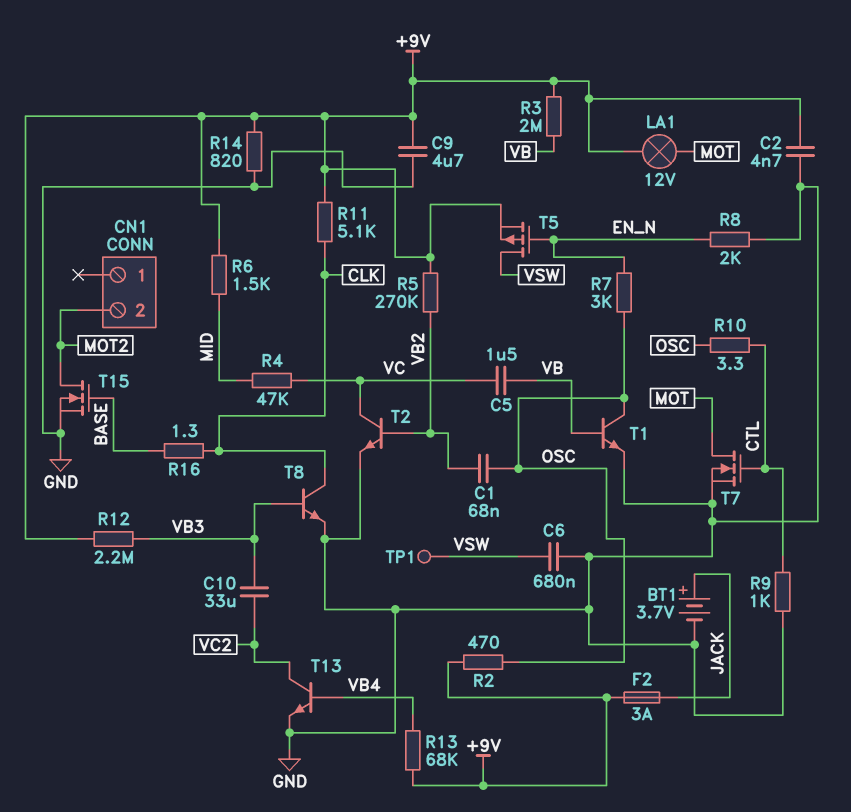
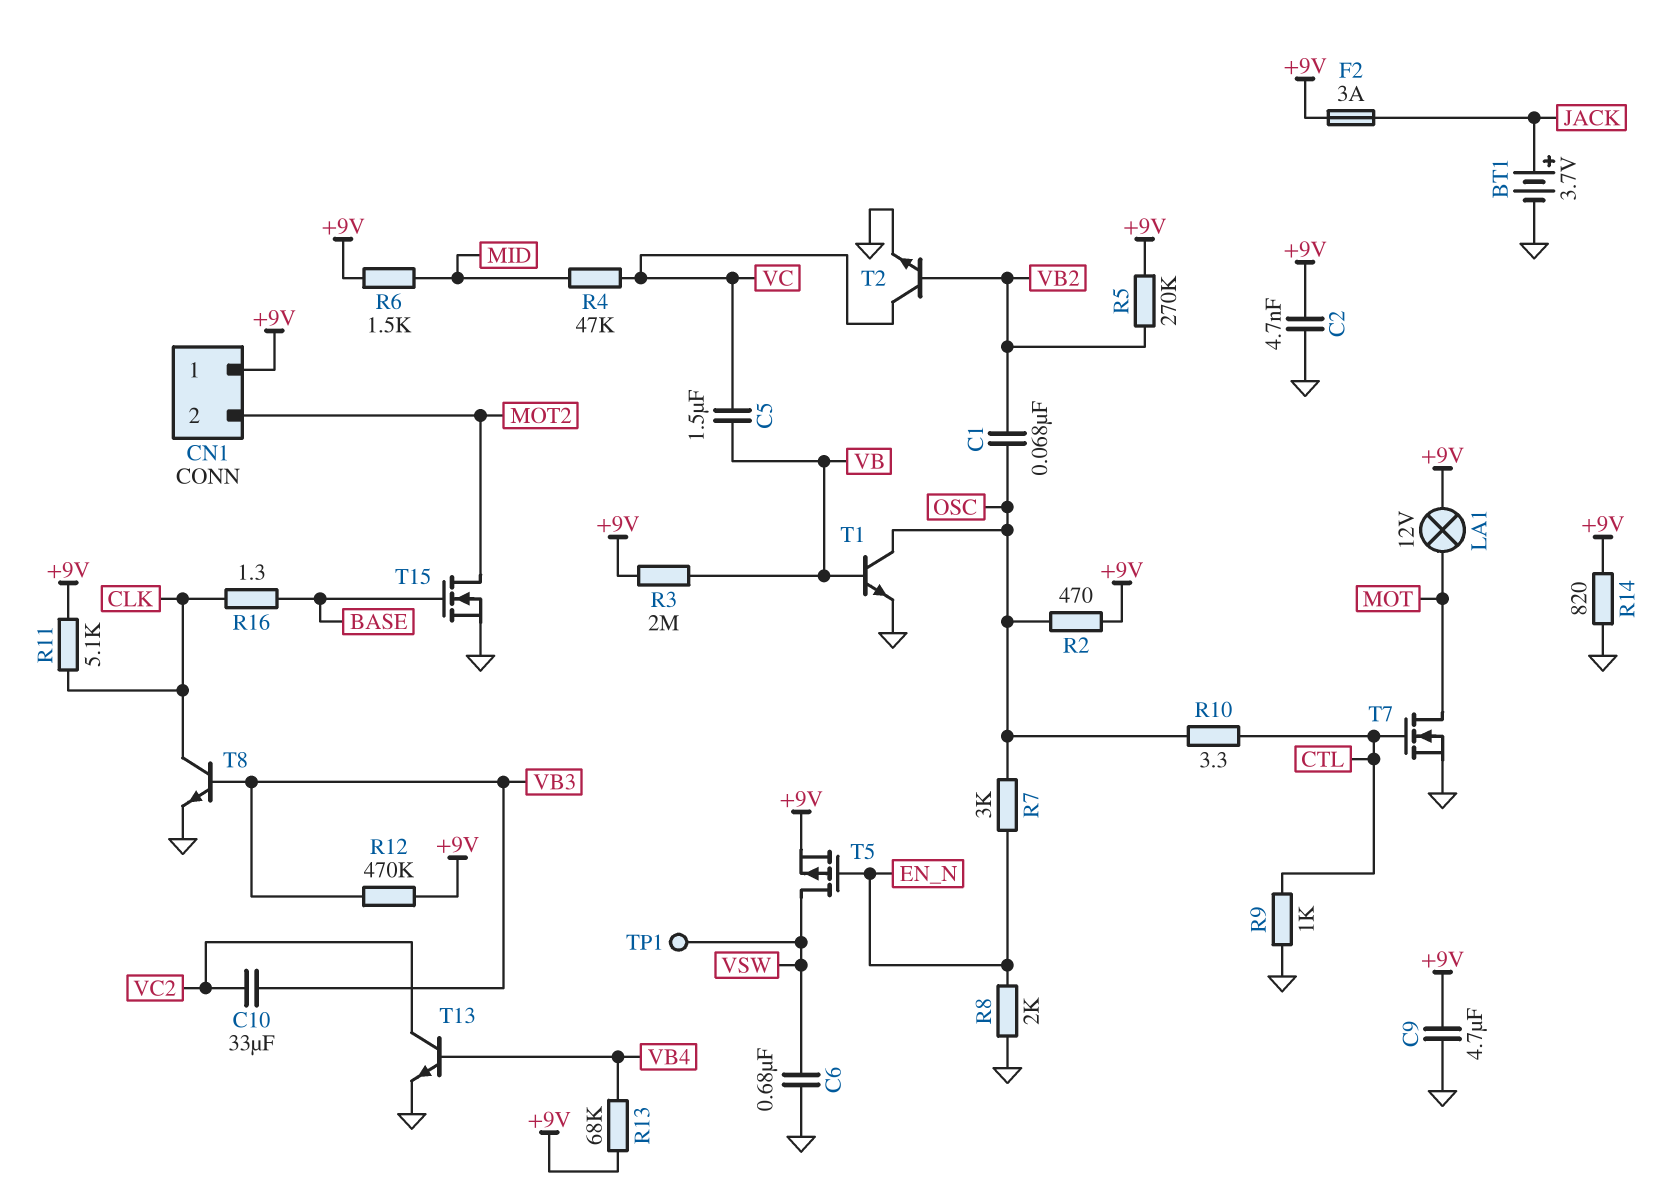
CN1 pin 1: none -> +9V
R12: 2.2M (+9V, VB3) -> 470k (+9V, VB3)

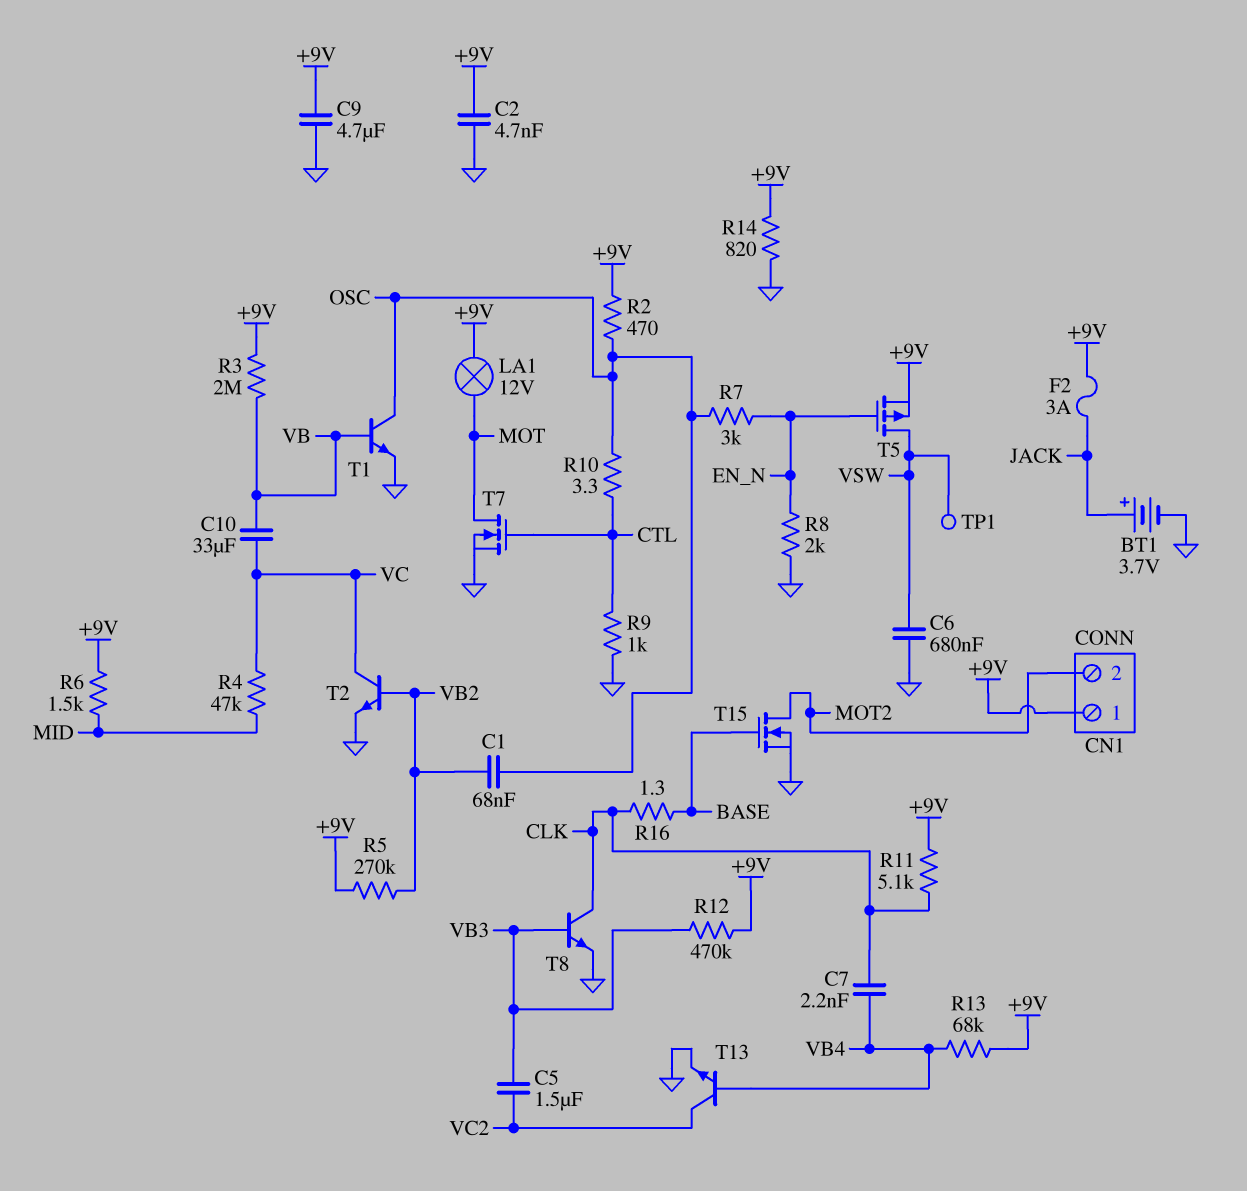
C5: 1.5uF (VB, VC) -> 1.5uF (VB3, VC2)
C7: none -> 2.2nF (CLK, VB4)
C10: 33uF (VB3, VC2) -> 33uF (VB, VC)

